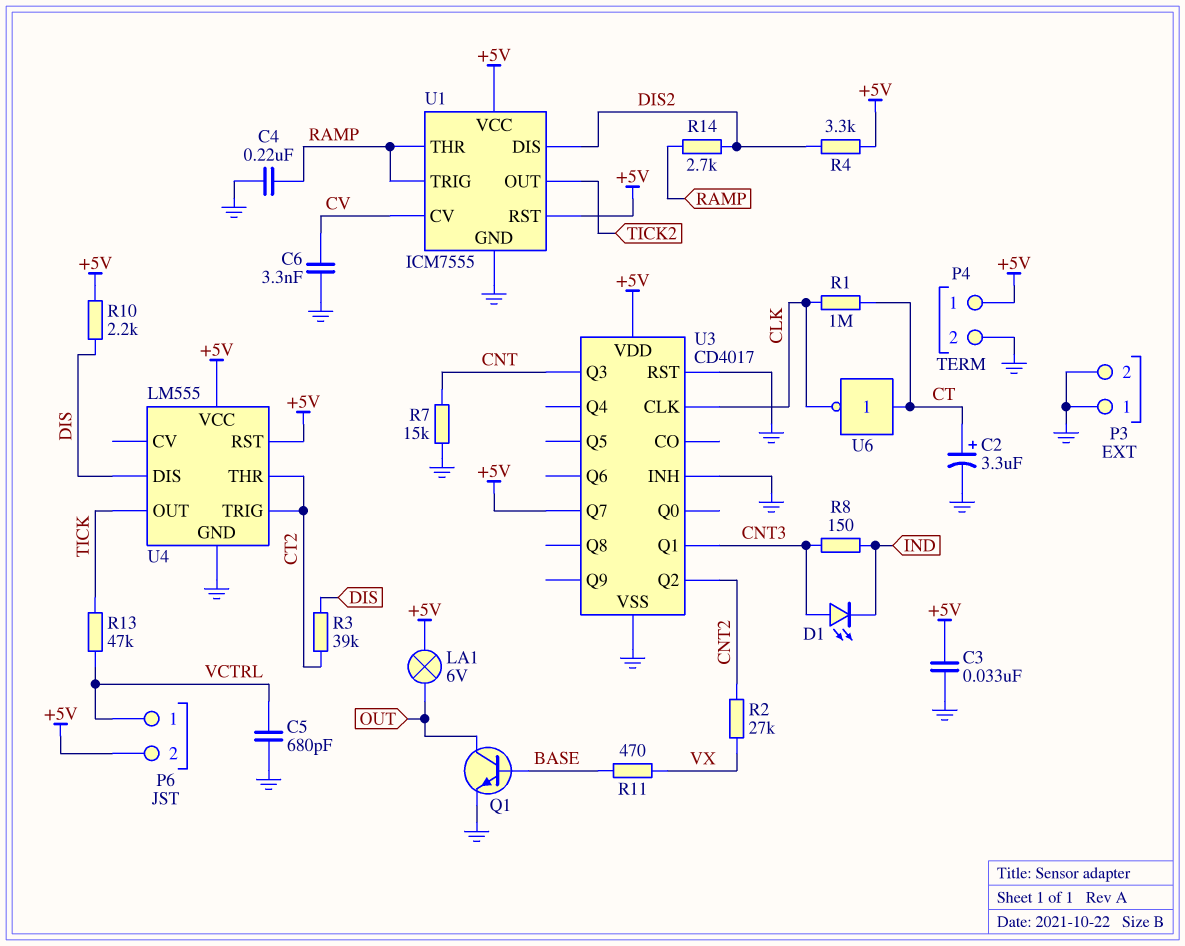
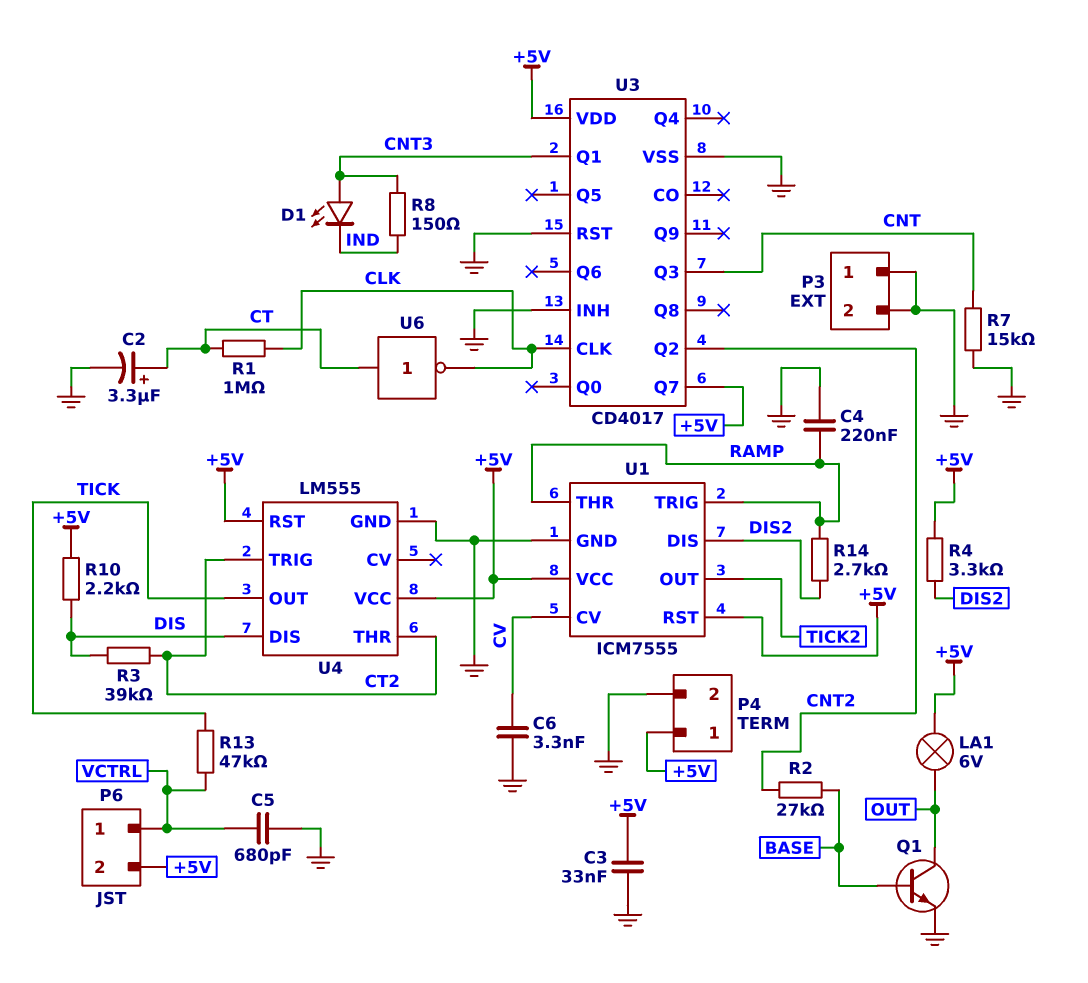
R2: 27k (CNT2, VX) -> 27k (BASE, CNT2)
R11: 470 (BASE, VX) -> none

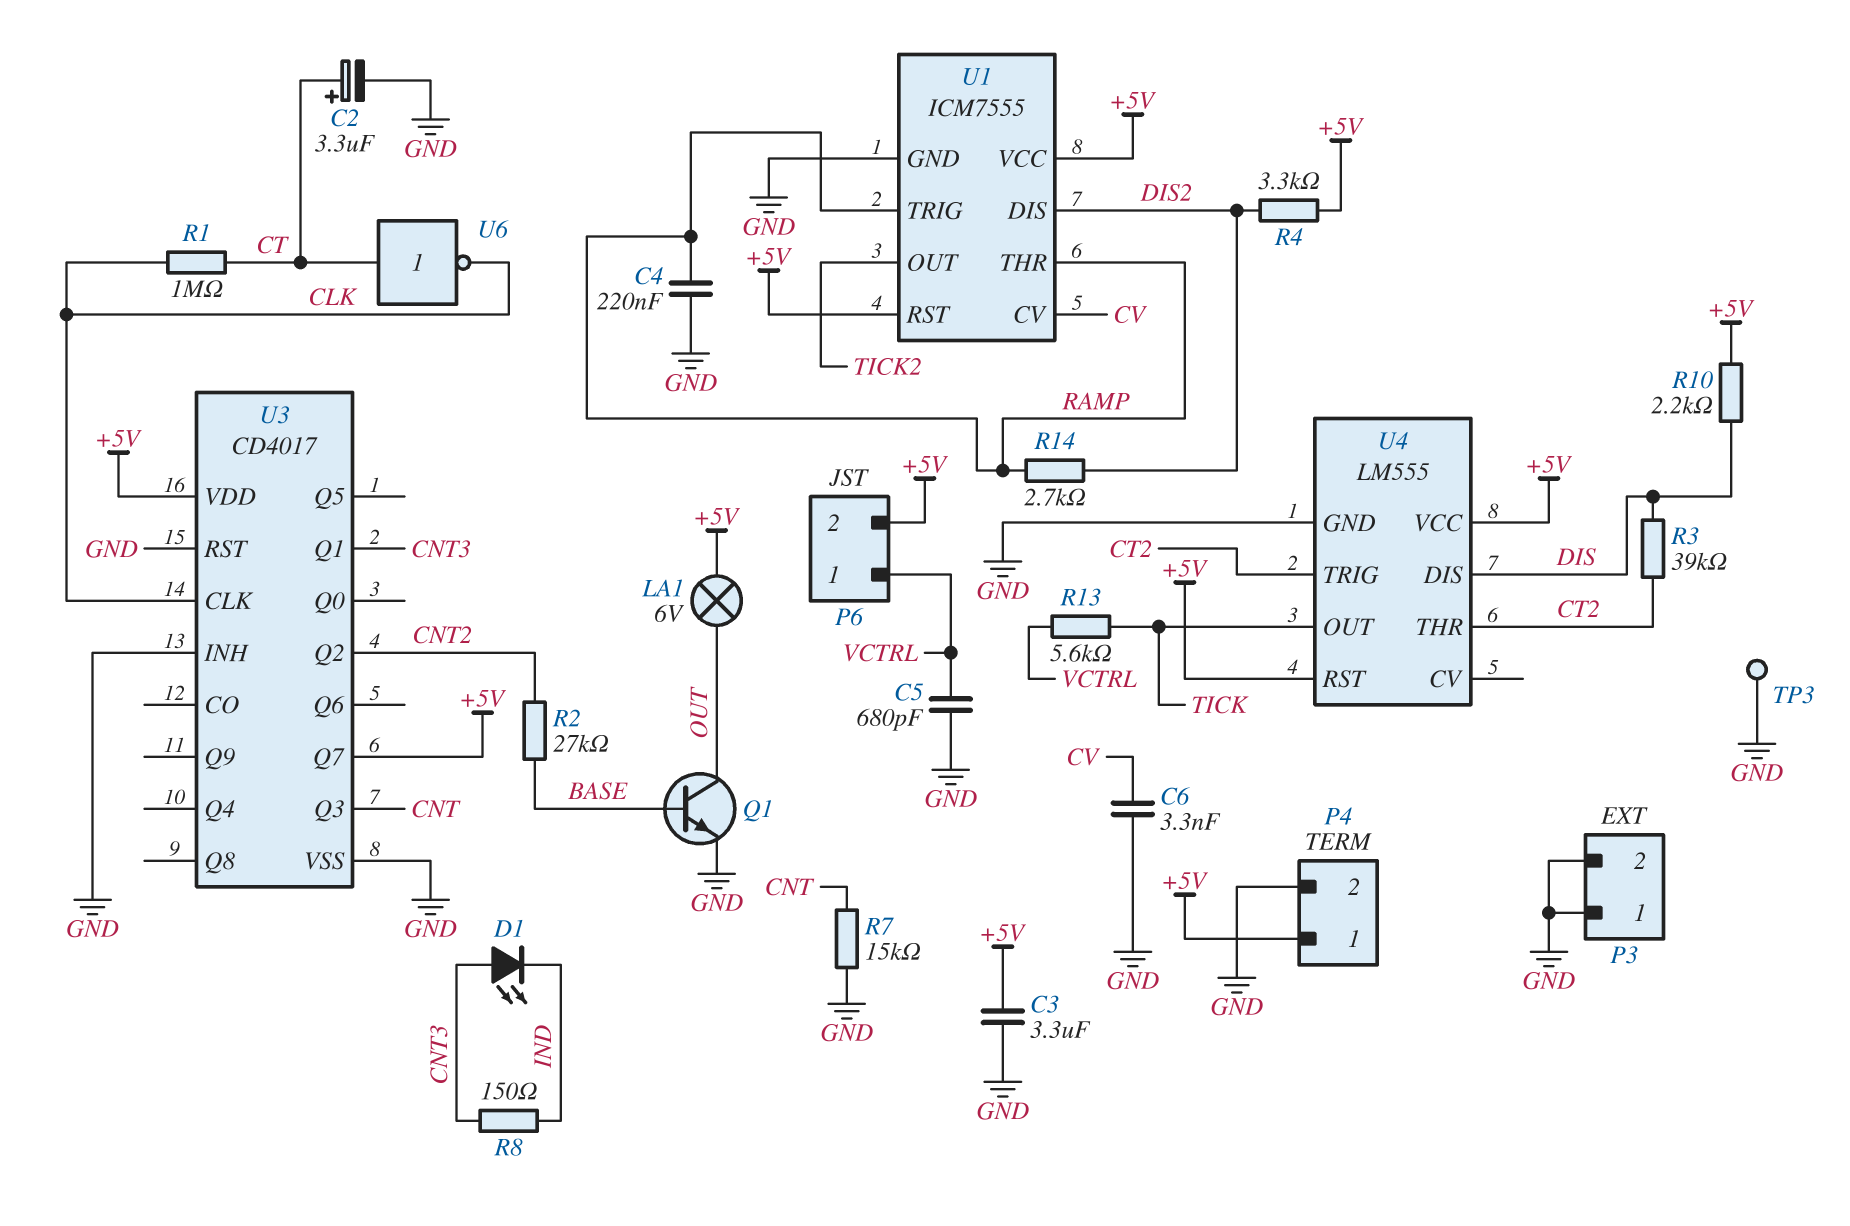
C3: 33nF (+5V, GND) -> 3.3uF (+5V, GND)
R13: 47k (TICK, VCTRL) -> 5.6k (TICK, VCTRL)
TP3: none -> test point (GND)

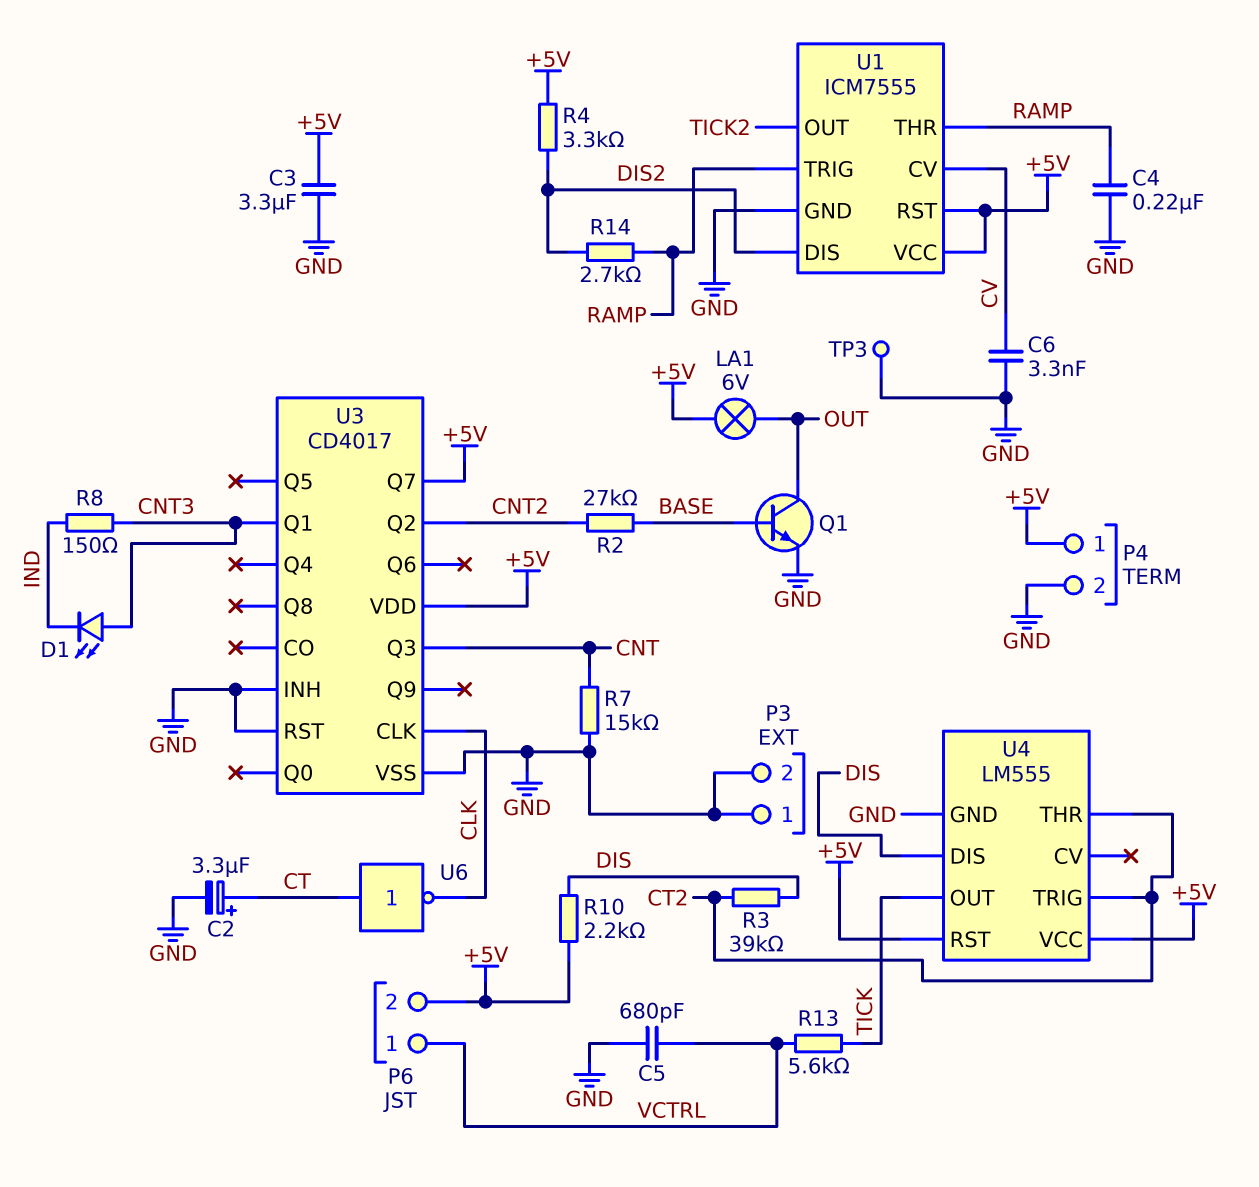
R1: 1M (CLK, CT) -> none

